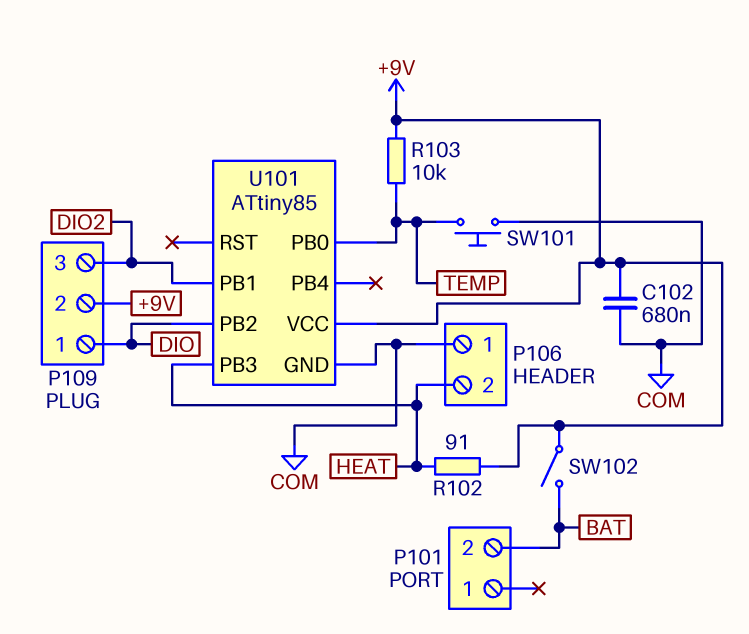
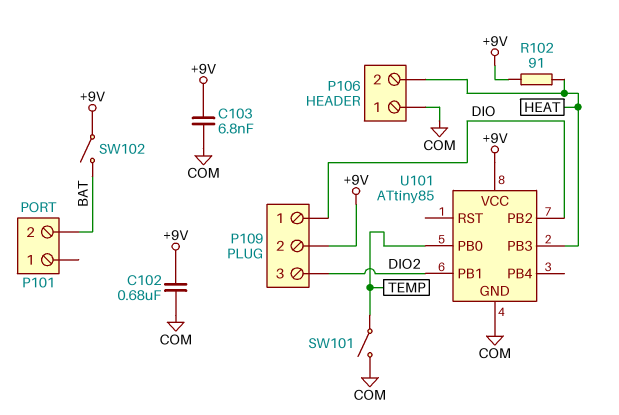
C103: none -> 6.8nF (+9V, COM)
R103: 10k (+9V, TEMP) -> none
SW101: button (COM, TEMP) -> switch (COM, TEMP)

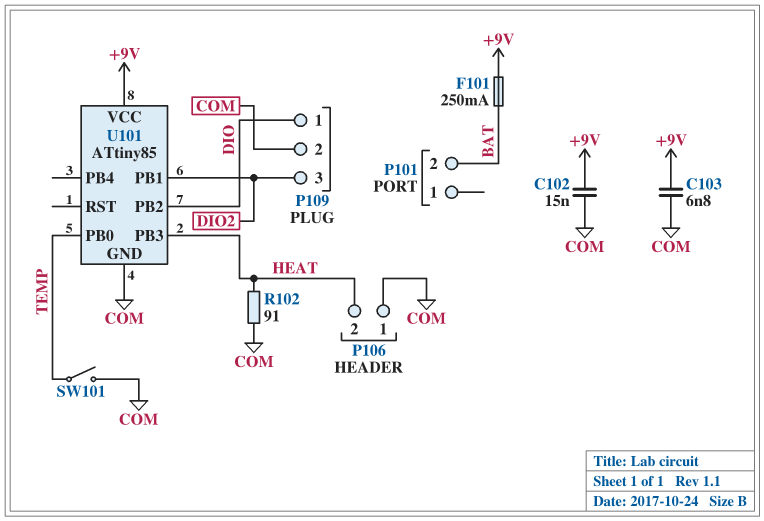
C102: 680nF (+9V, COM) -> 15nF (+9V, COM)
F101: none -> 250mA (+9V, BAT)
P109 pin 2: +9V -> COM
R102: 91 (+9V, HEAT) -> 91 (COM, HEAT)
SW102: switch (+9V, BAT) -> none

